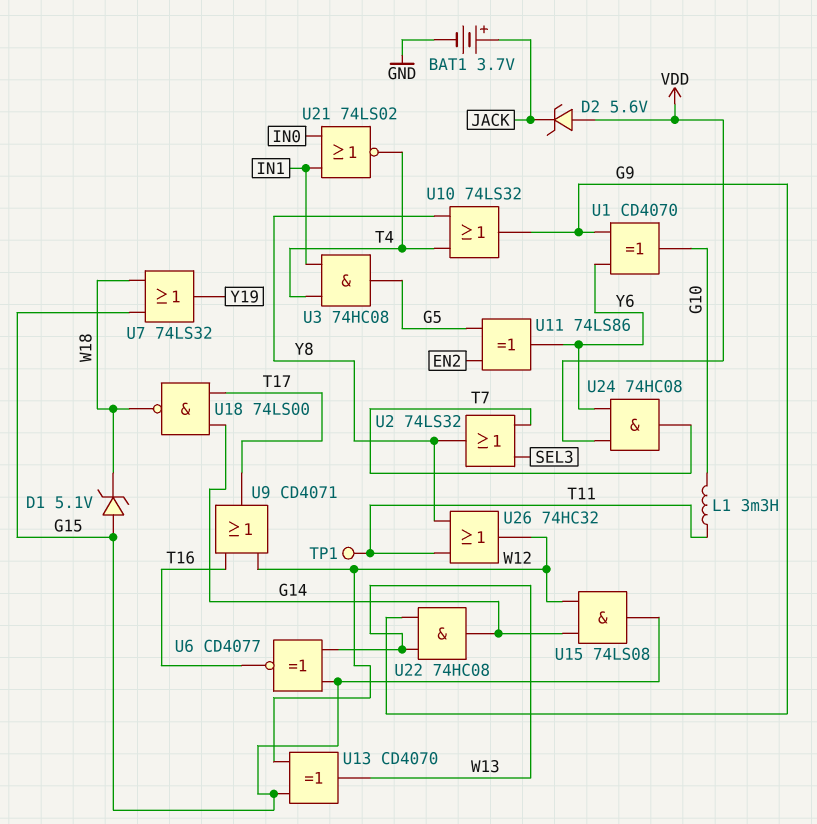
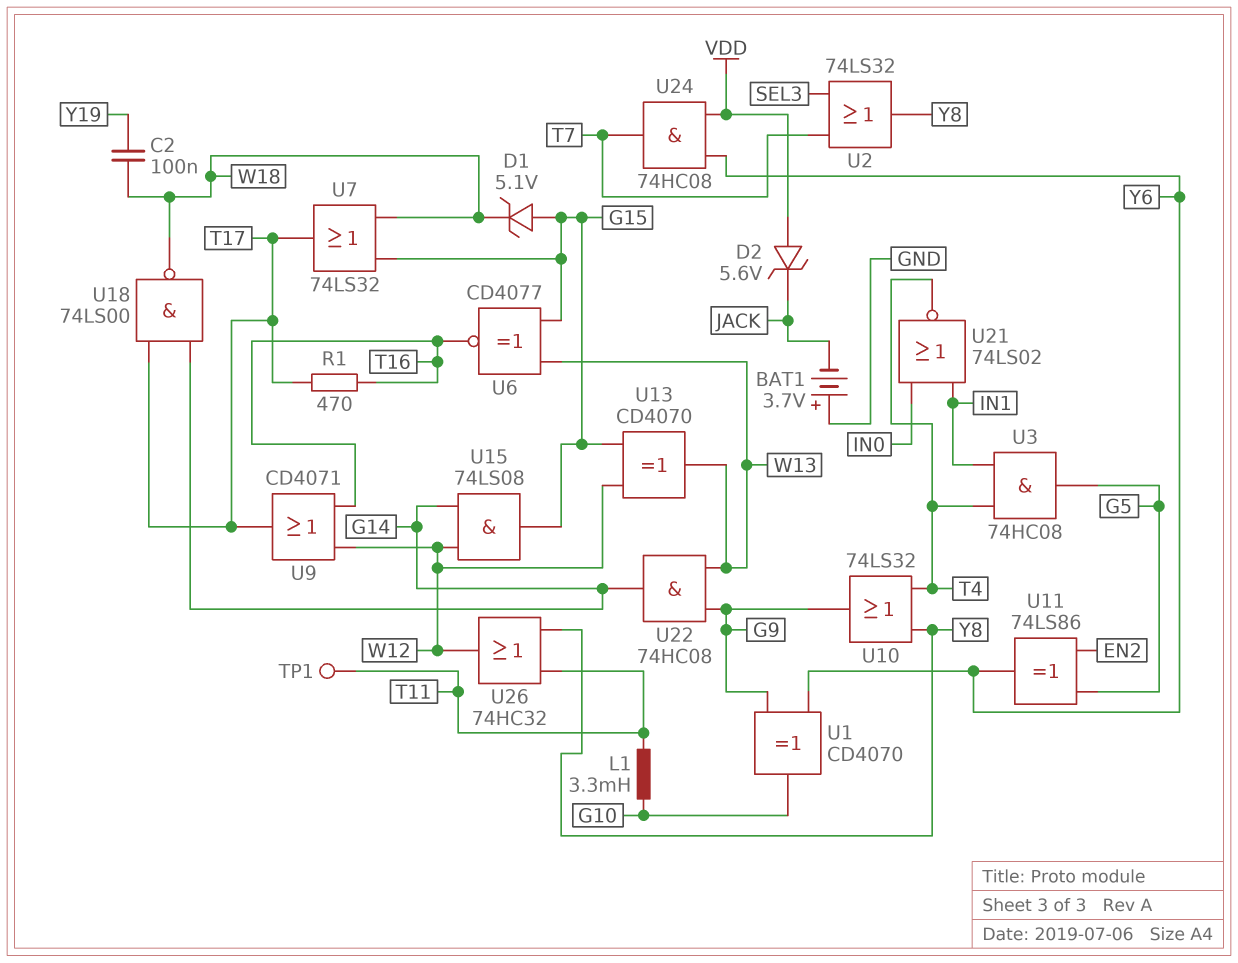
BAT1: 3.7V (plus JACK, minus GND) -> 3.7V (plus GND, minus JACK)
C2: none -> 100nF (W18, Y19)
R1: none -> 470 (T16, T17)
U7: OR 74LS32 (in G15, in W18, out Y19) -> OR 74LS32 (in G15, in W18, out T17)

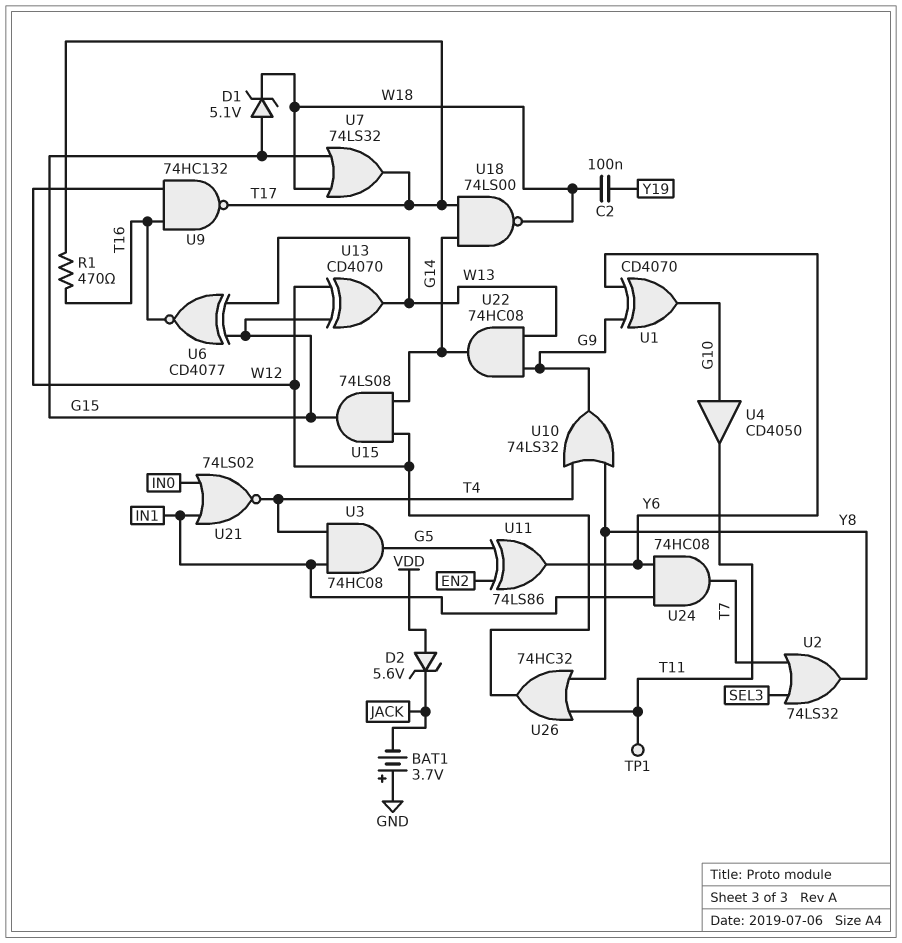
L1: 3.3mH (G10, T11) -> none
U4: none -> buffer CD4050 (in G10, out T11)
U9: OR CD4071 (in T16, in W12, out T17) -> NAND 74HC132 (in T16, in W12, out T17)
U24: AND 74HC08 (in VDD, in Y6, out T7) -> AND 74HC08 (in IN1, in Y6, out T7)

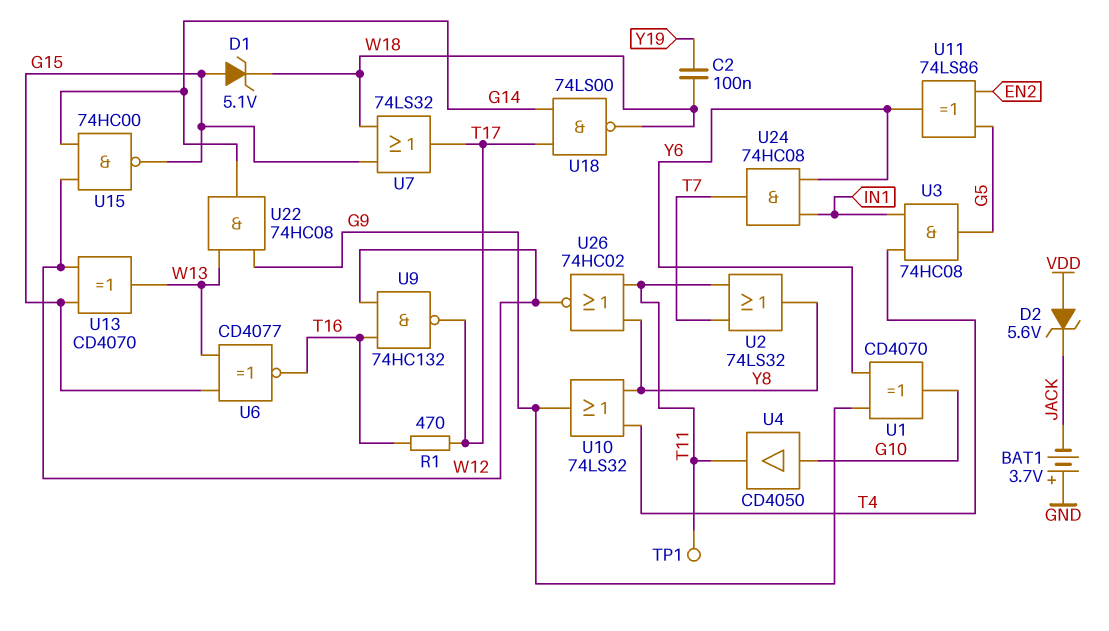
U2: OR 74LS32 (in SEL3, in T7, out Y8) -> OR 74LS32 (in T7, in T11, out Y8)
U15: AND 74LS08 (in G14, in W12, out G15) -> NAND 74HC00 (in G14, in W12, out G15)
U21: NOR 74LS02 (in IN0, in IN1, out T4) -> none
U26: OR 74HC32 (in T11, in Y8, out W12) -> NOR 74HC02 (in T11, in Y8, out W12)

